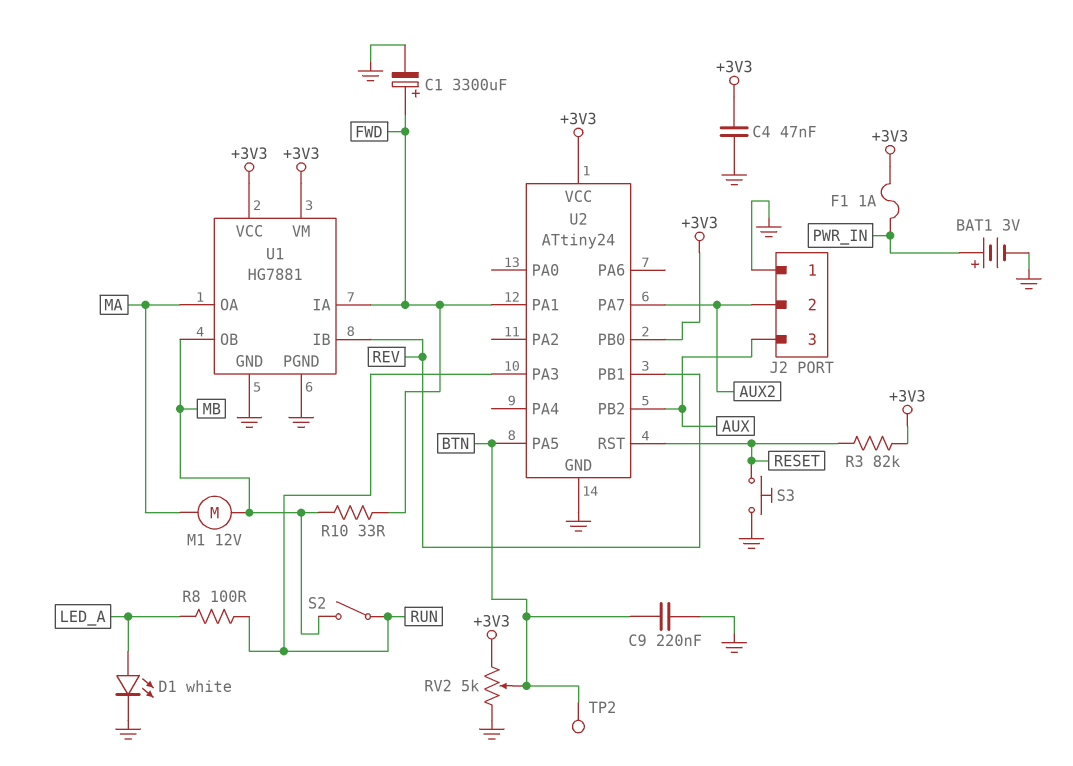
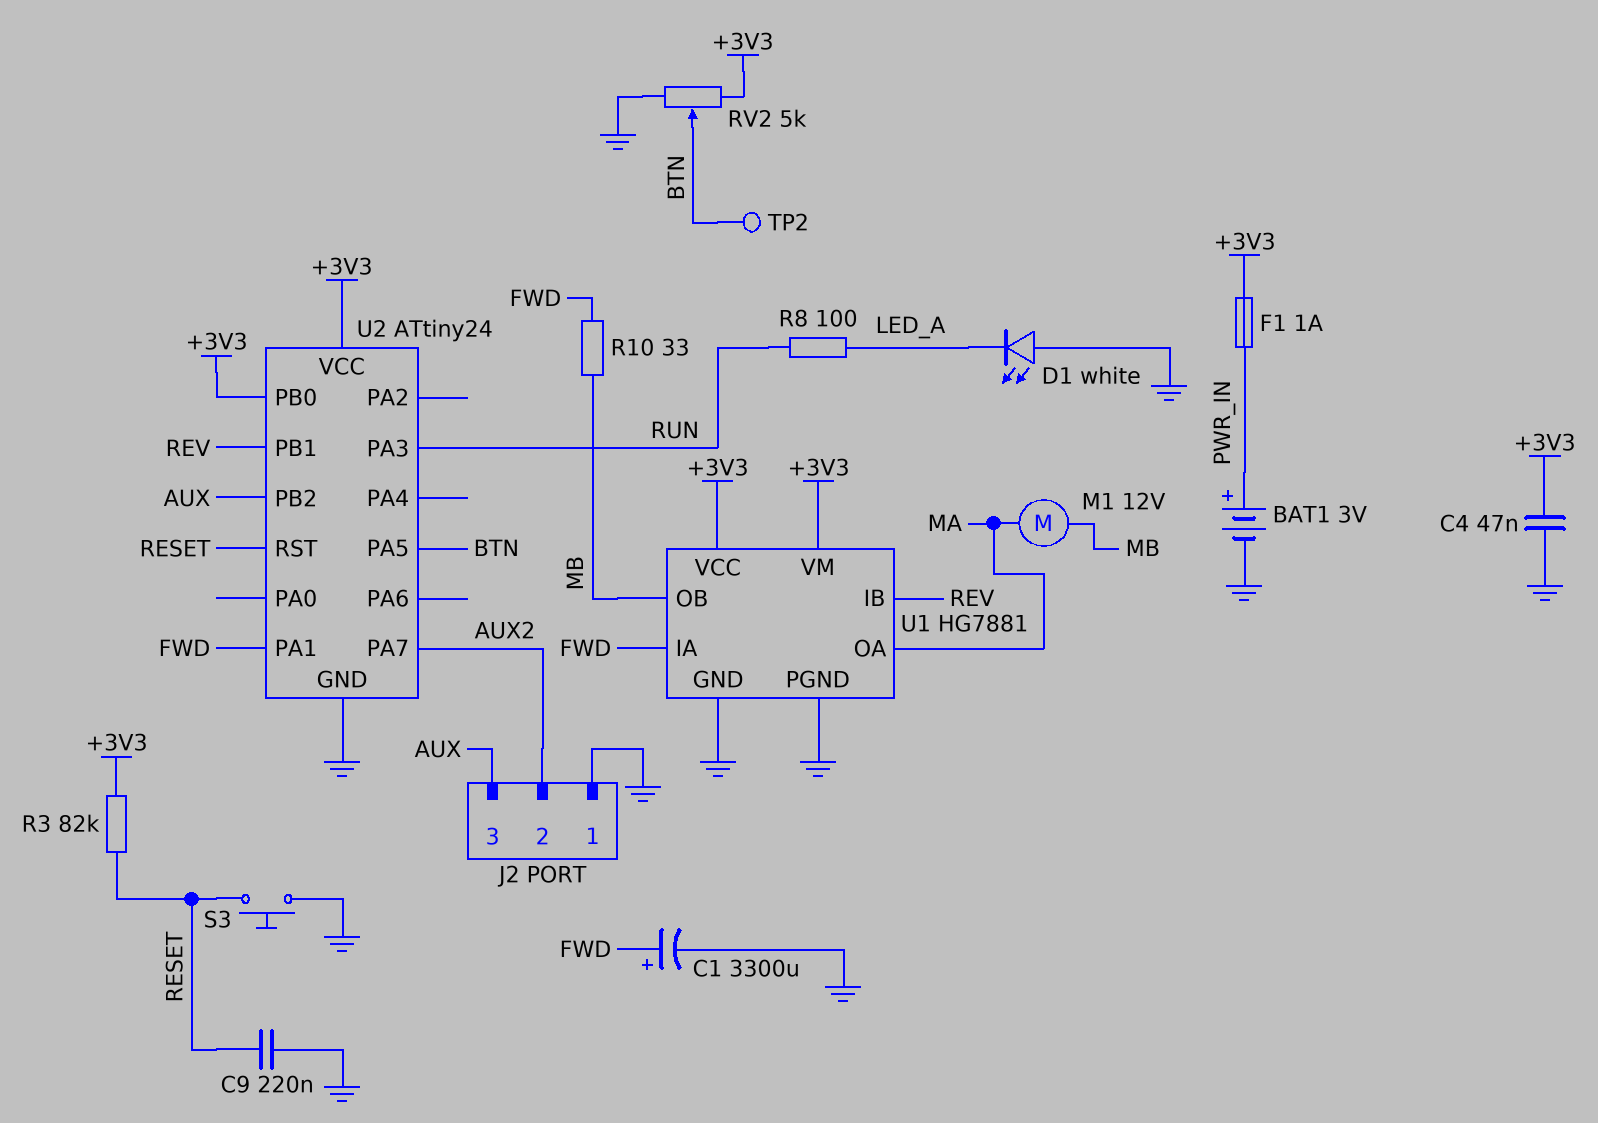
C9: 220nF (BTN, GND) -> 220nF (GND, RESET)
D1: LED white (A LED_A, K GND) -> LED white (A GND, K LED_A)
S2: switch (MB, RUN) -> none

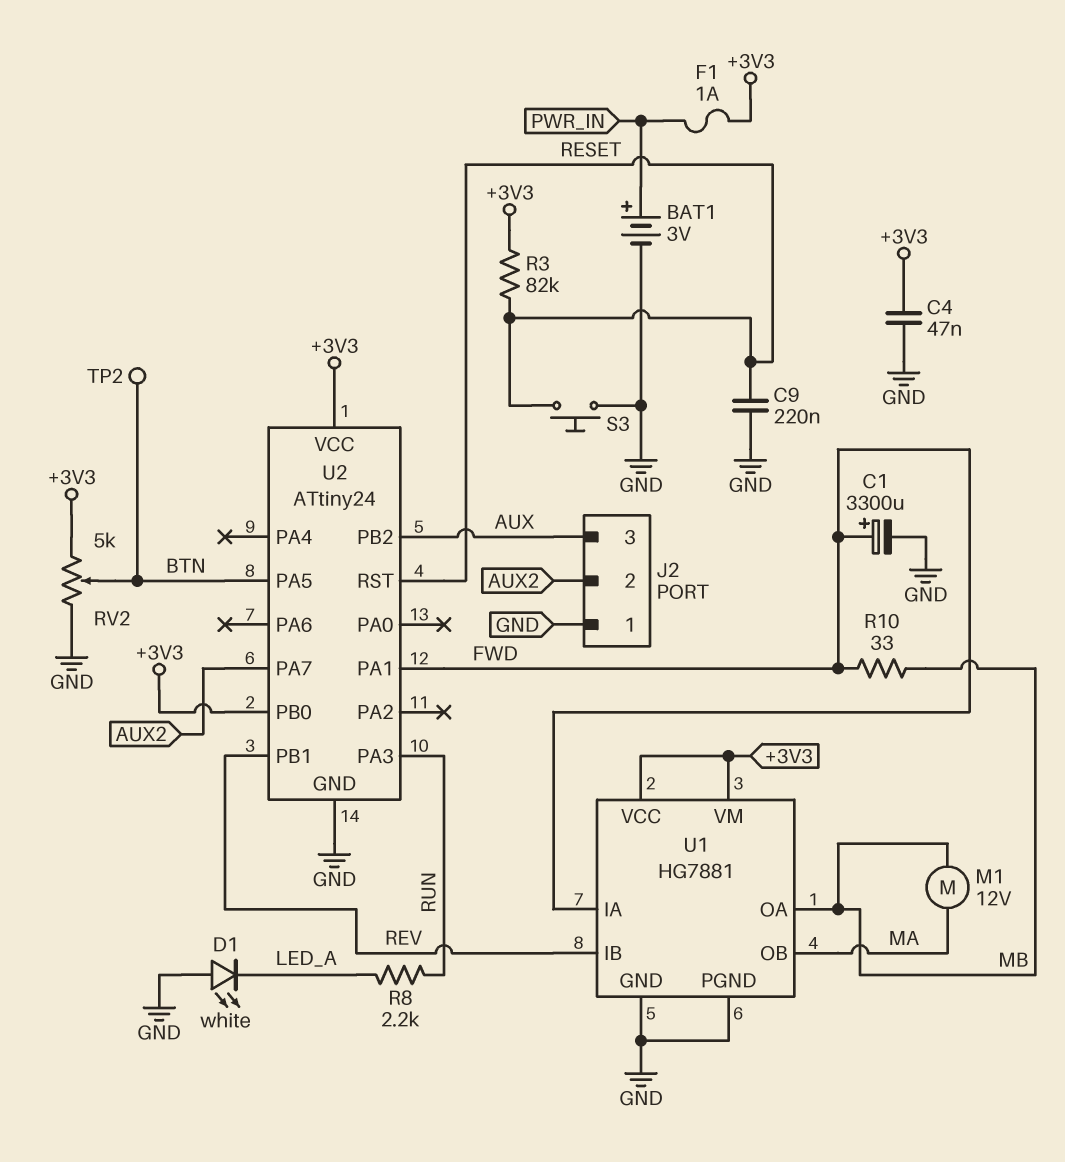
R8: 100 (LED_A, RUN) -> 2.2k (LED_A, RUN)
U1 pin OA: MA -> MB
U1 pin OB: MB -> MA

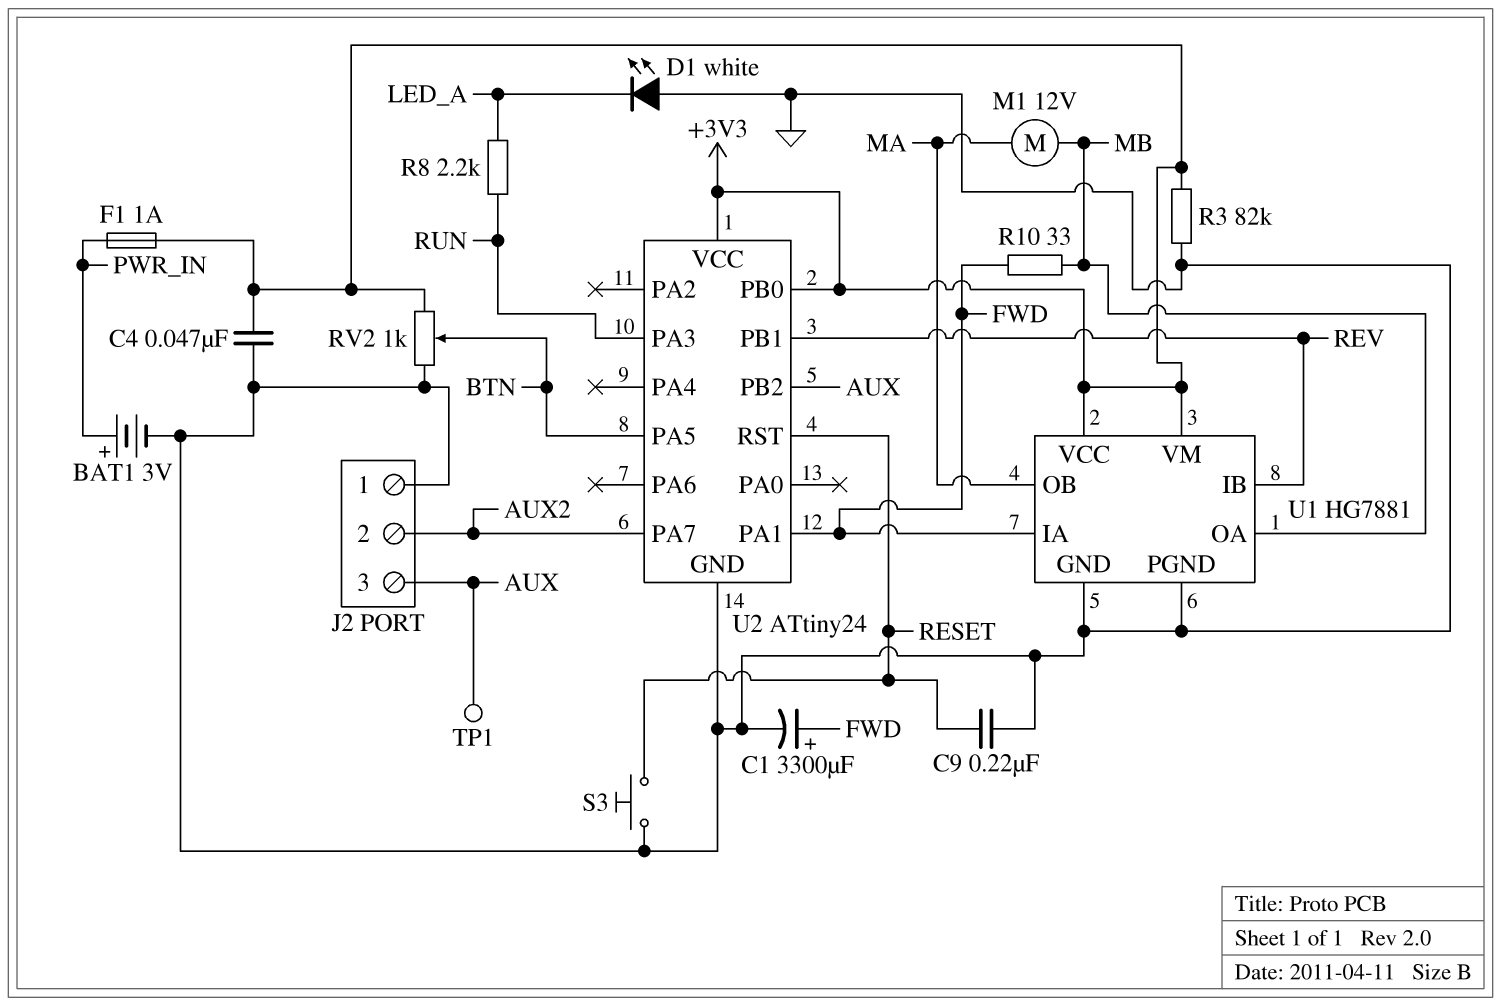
R3: 82k (+3V3, RESET) -> 82k (+3V3, GND)
RV2: 5k (+3V3, GND, wiper BTN) -> 1k (+3V3, GND, wiper BTN)
TP1: none -> test point (AUX)
TP2: test point (BTN) -> none

